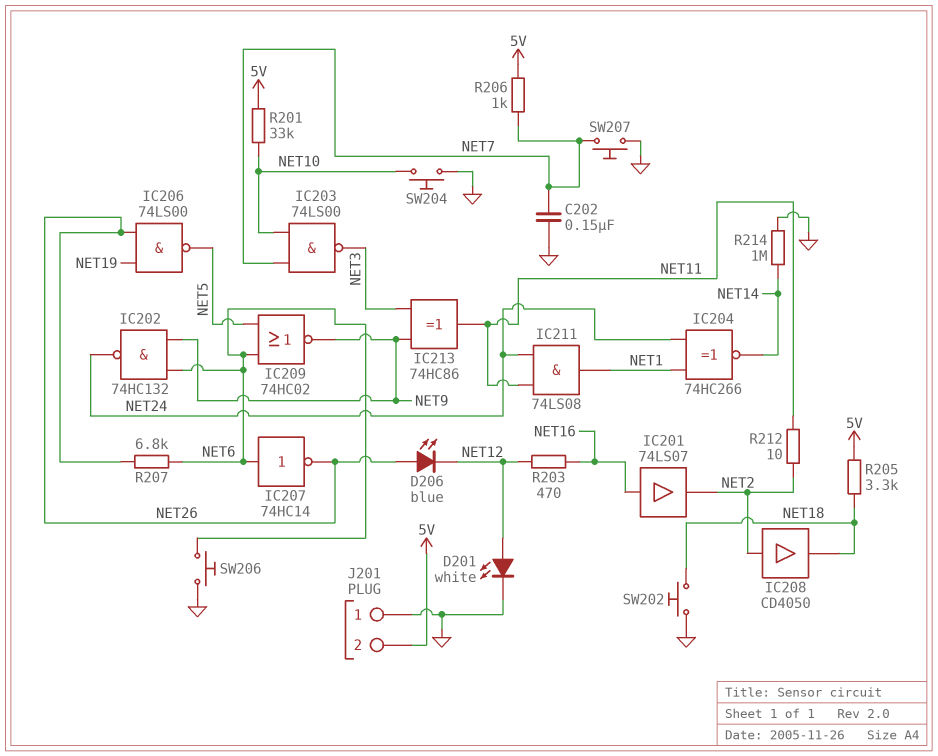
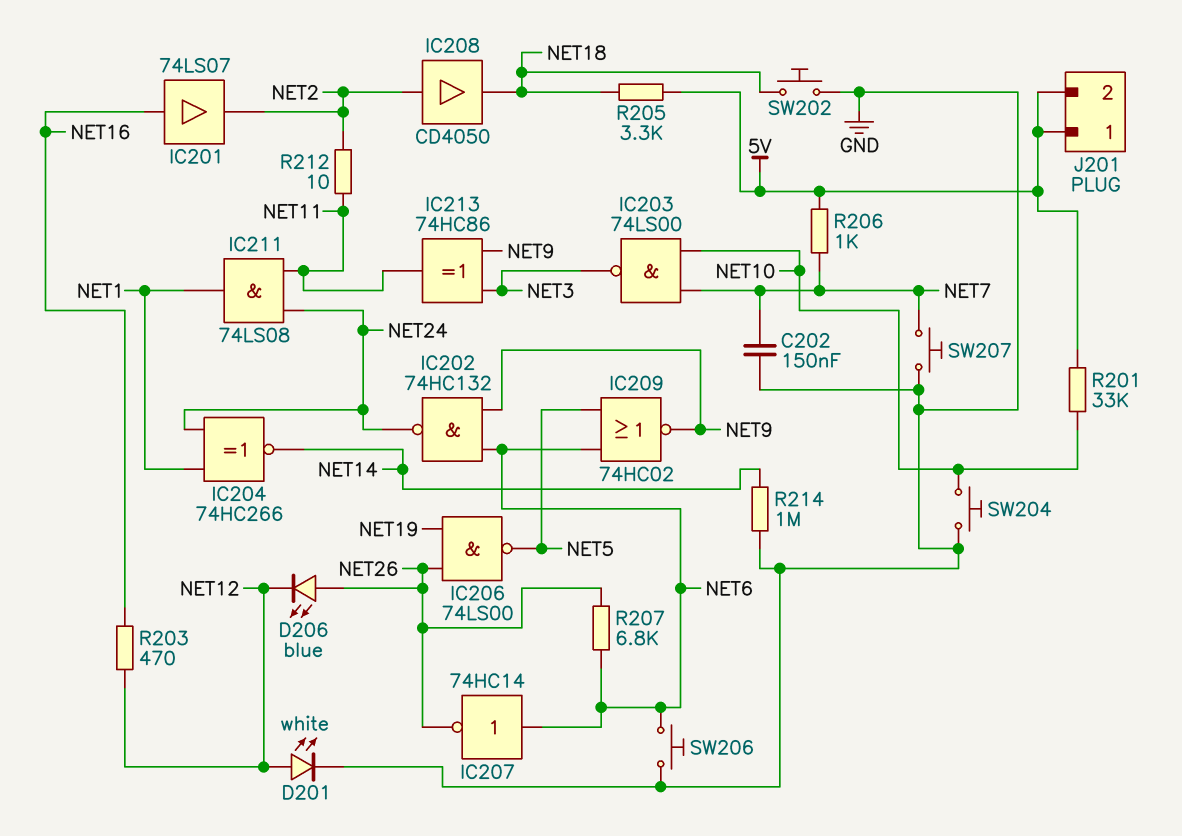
J201 pin 1: GND -> 5V

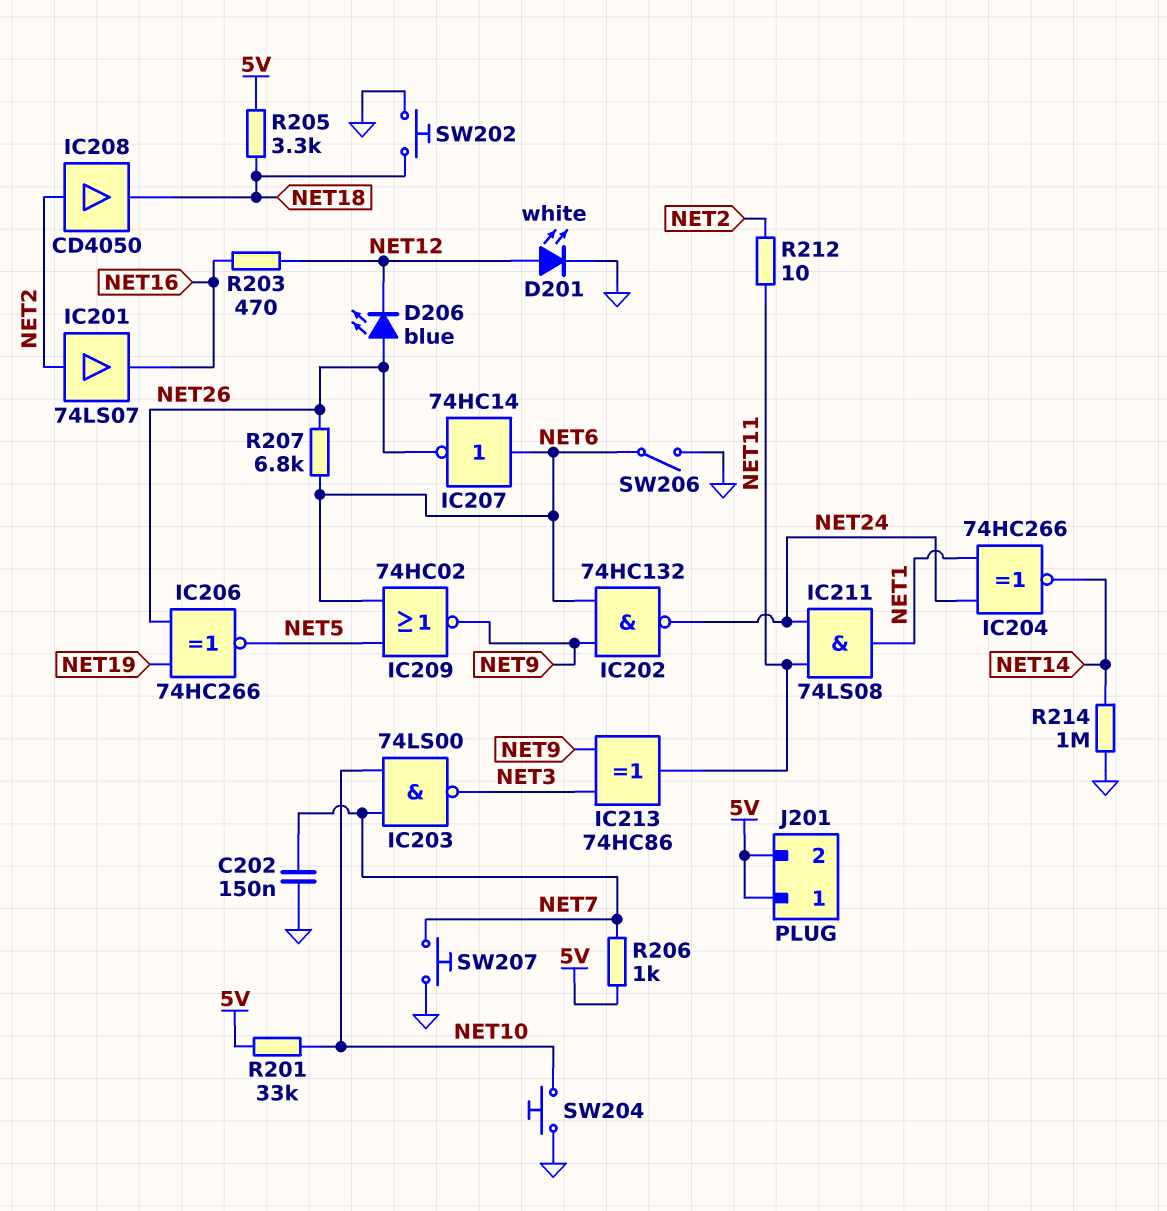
IC201: buffer 74LS07 (in NET16, out NET2) -> buffer 74LS07 (in NET2, out NET16)
IC206: NAND 74LS00 (in NET19, in NET26, out NET5) -> XNOR 74HC266 (in NET19, in NET26, out NET5)
SW206: button (GND, NET6) -> switch (GND, NET6)

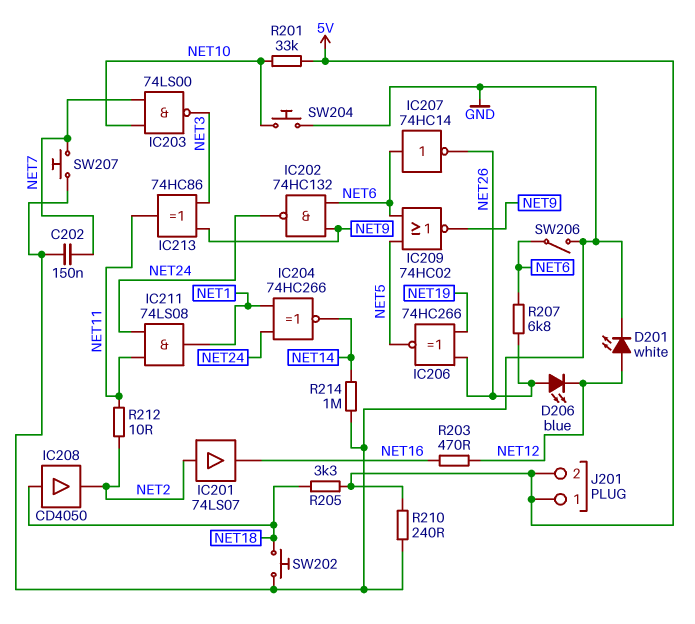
IC208: buffer CD4050 (in NET2, out NET18) -> buffer CD4050 (in NET18, out NET2)
R206: 1k (5V, NET7) -> none
R210: none -> 240 (5V, GND)

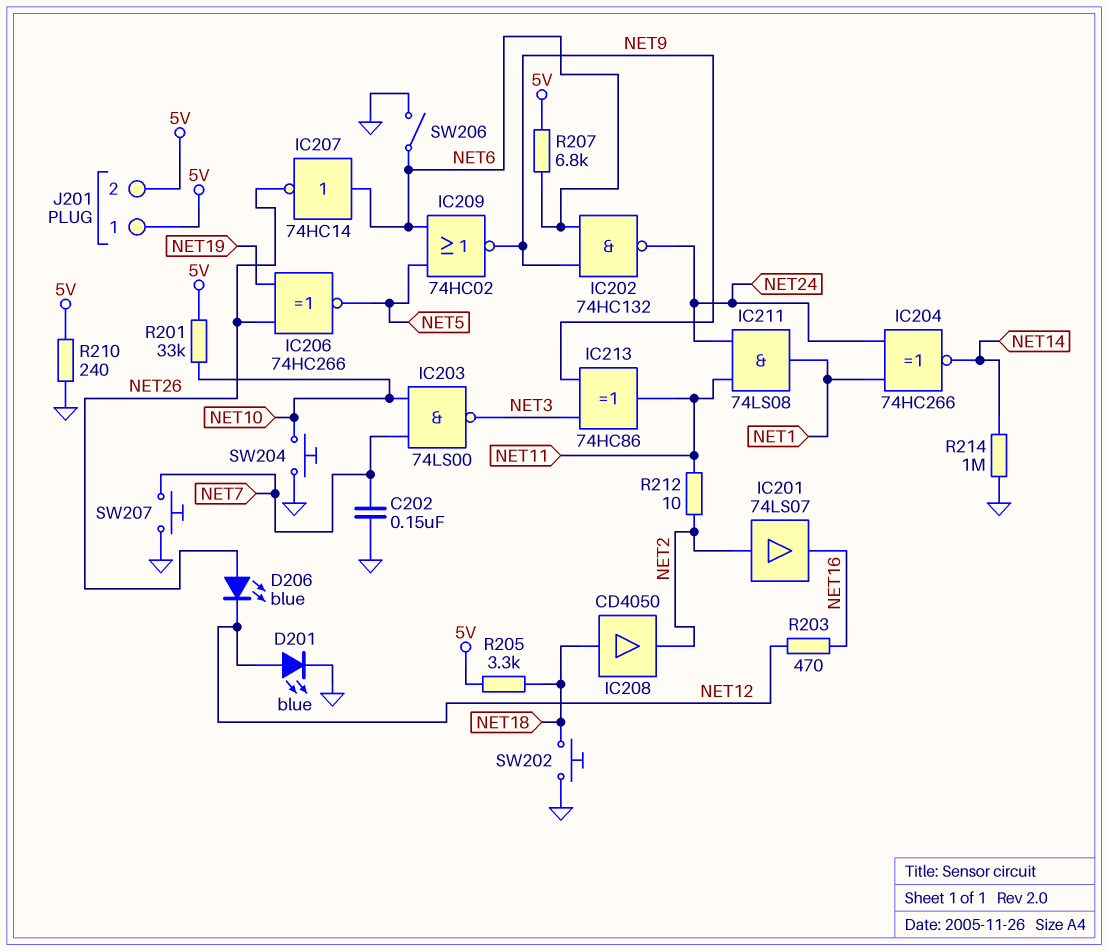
D201: LED white (A NET12, K GND) -> LED blue (A NET12, K GND)
R207: 6.8k (NET6, NET26) -> 6.8k (5V, NET6)

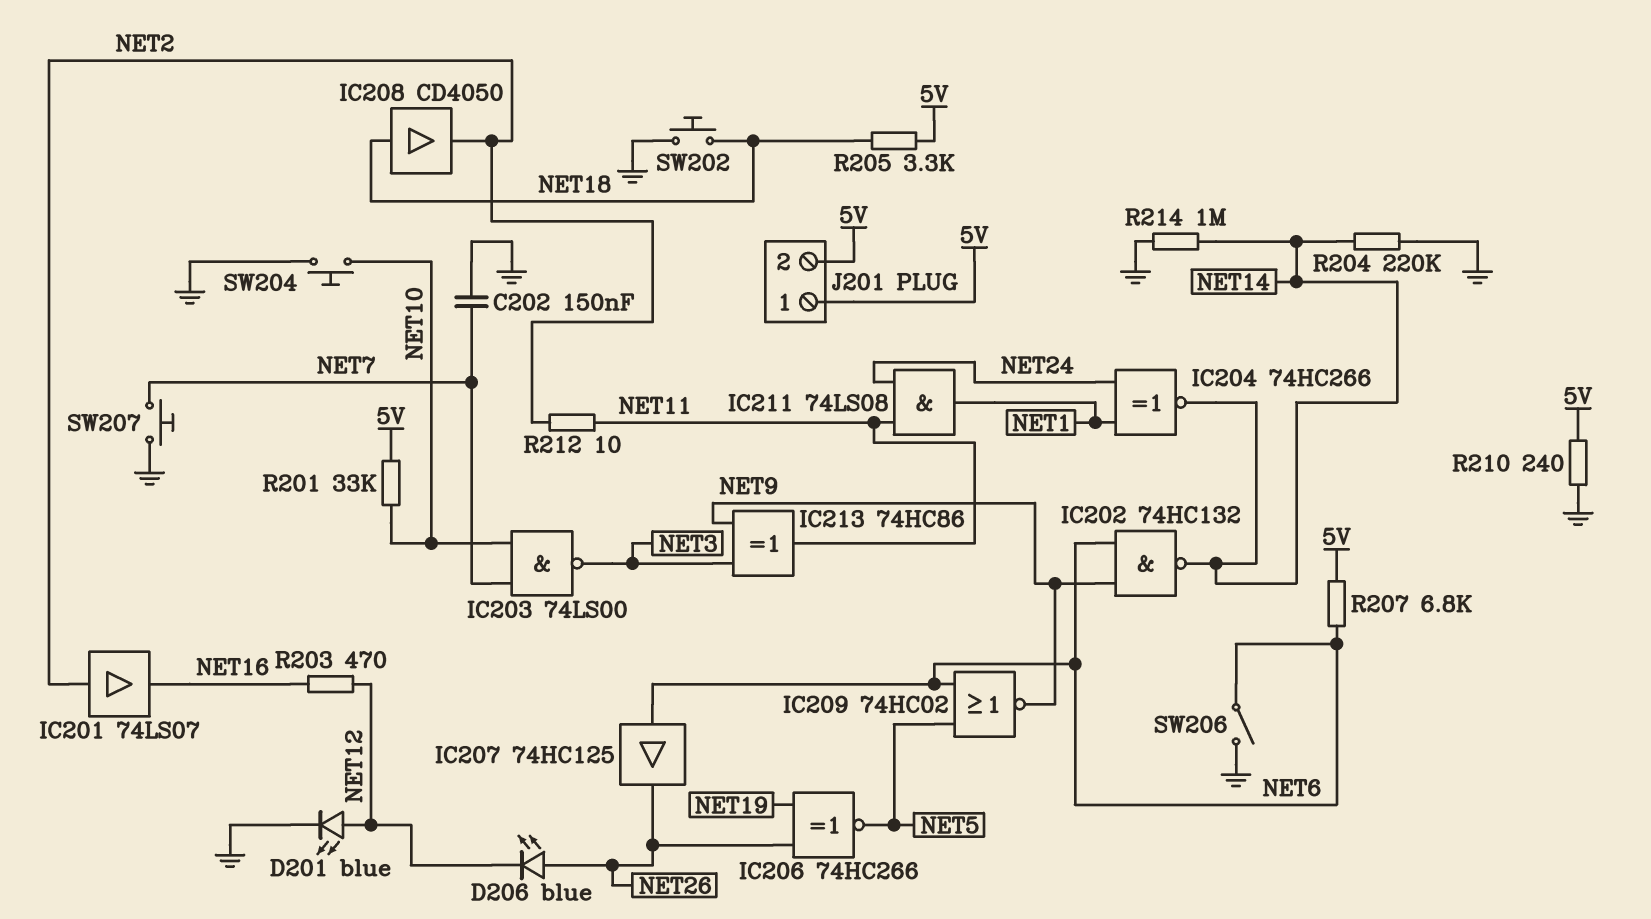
IC202: NAND 74HC132 (in NET6, in NET9, out NET24) -> NAND 74HC132 (in NET6, in NET9, out NET14)
IC207: NOT 74HC14 (in NET6, out NET26) -> buffer 74HC125 (in NET6, out NET26)
R204: none -> 220k (GND, NET14)

